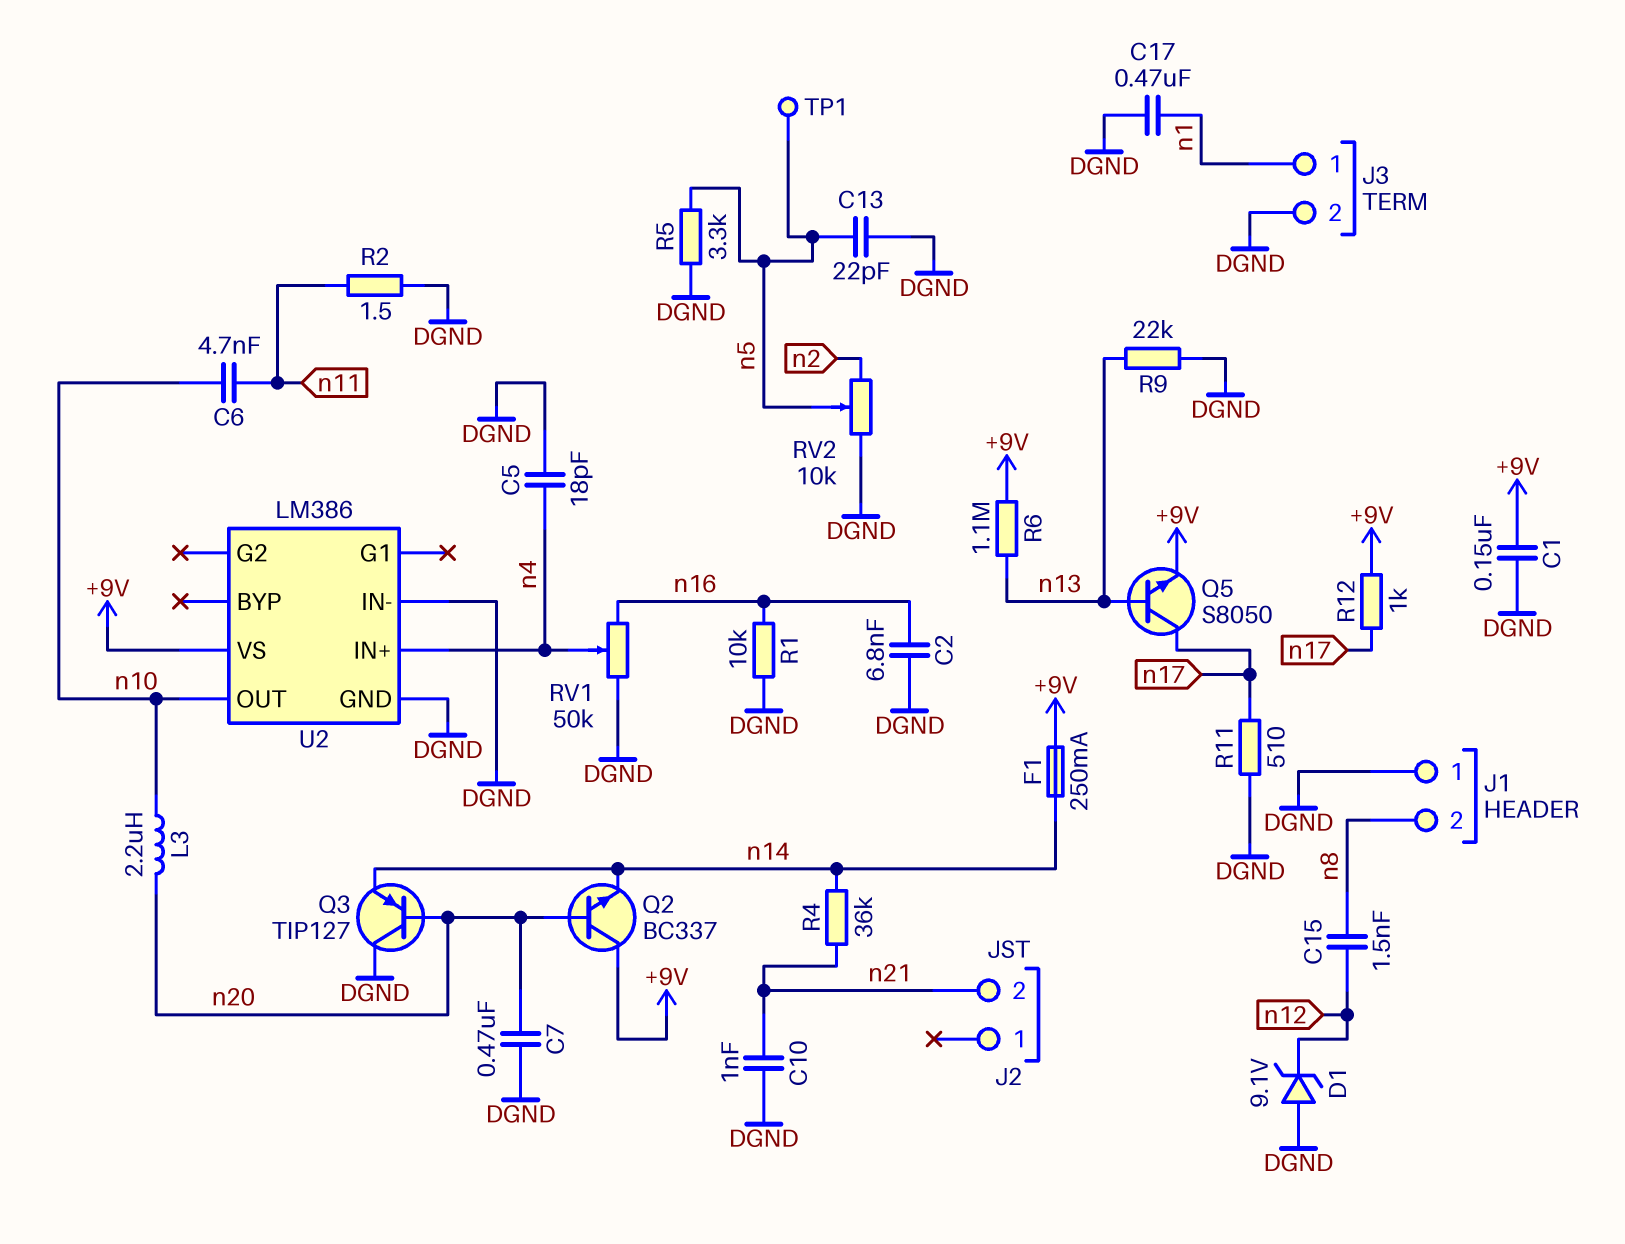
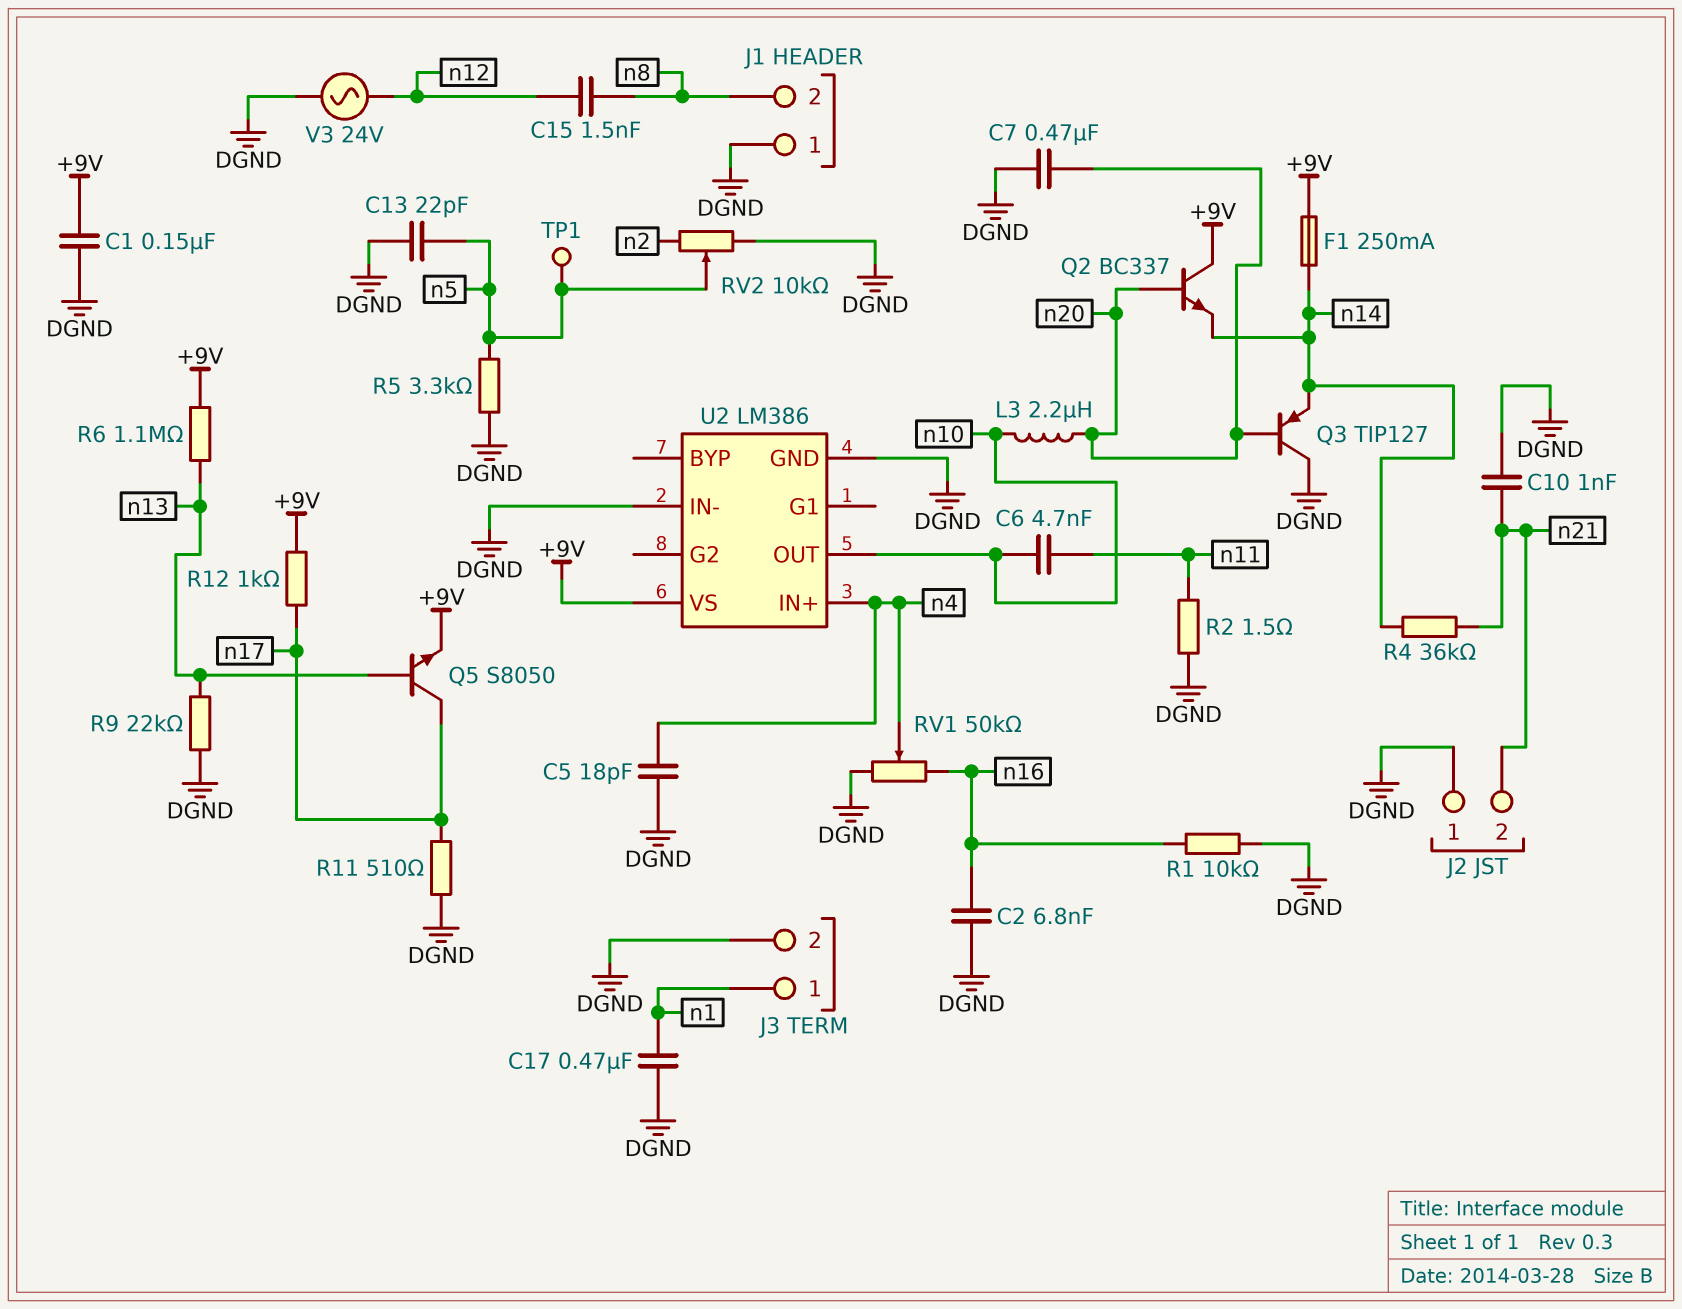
D1: zener 9.1V (A DGND, K n12) -> none
J2 pin 1: none -> DGND
V3: none -> AC 24V (DGND, n12)

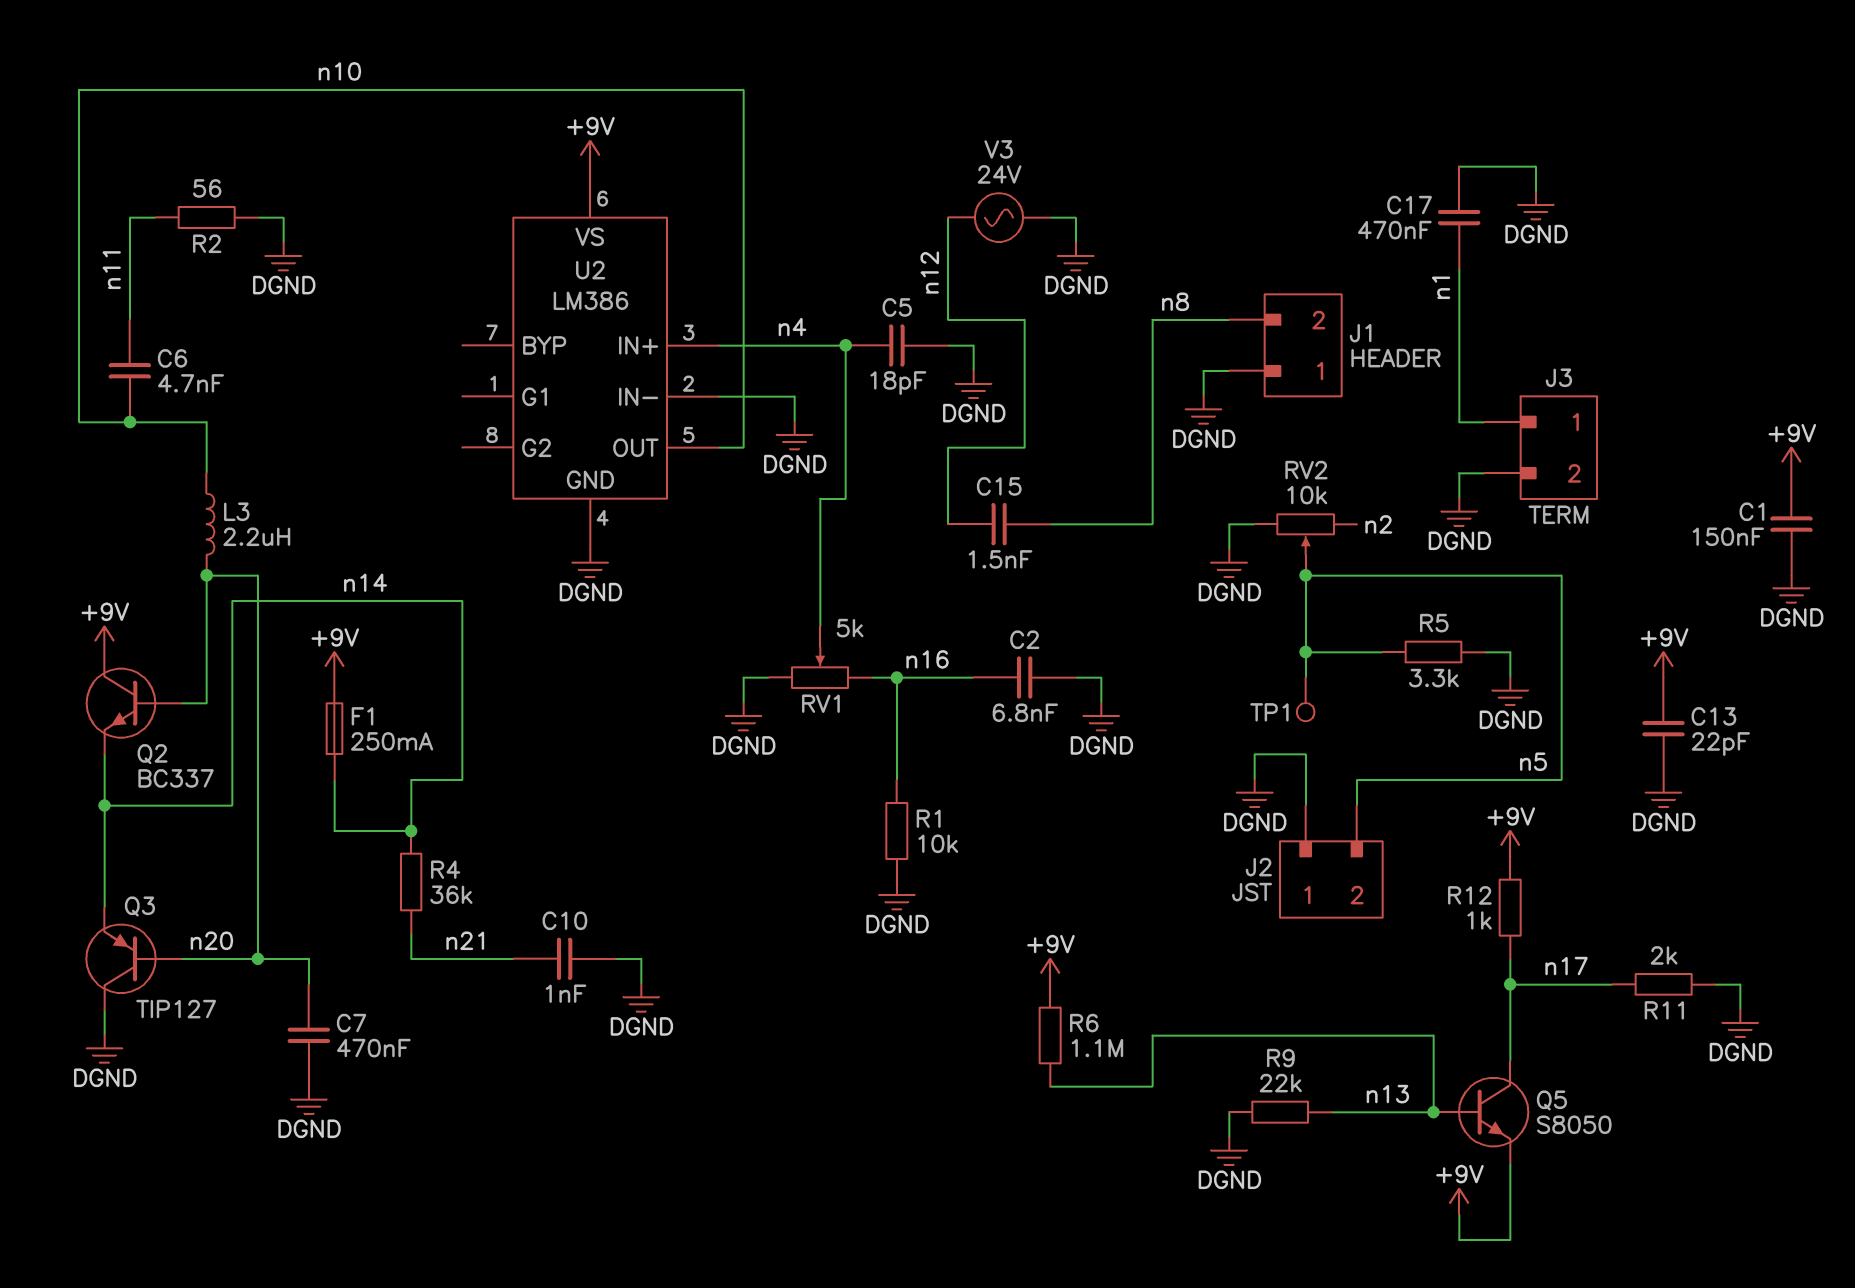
C13: 22pF (DGND, n5) -> 22pF (+9V, DGND)
J2 pin 2: n21 -> n5
R2: 1.5 (DGND, n11) -> 56 (DGND, n11)
R11: 510 (DGND, n17) -> 2k (DGND, n17)
RV1: 50k (DGND, n16, wiper n4) -> 5k (DGND, n16, wiper n4)

